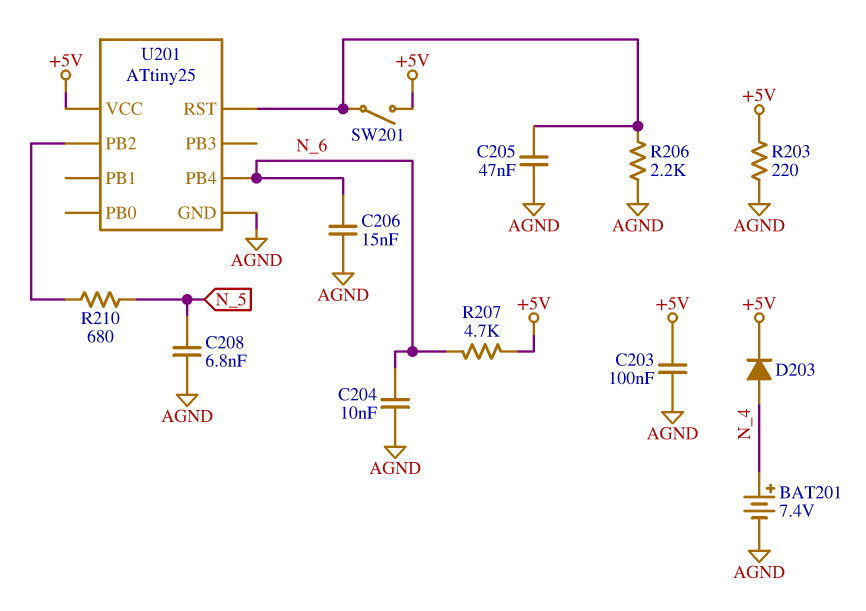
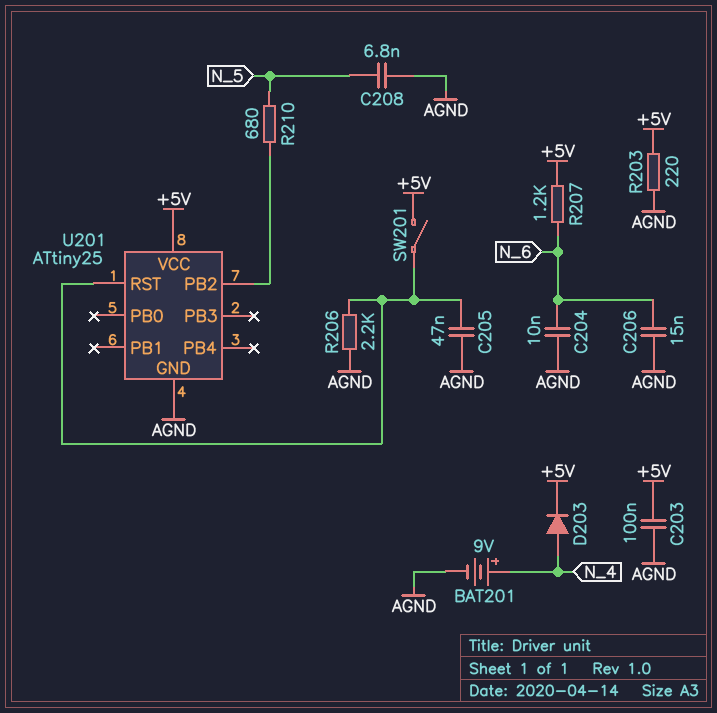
BAT201: 7.4V (plus N_4, minus AGND) -> 9V (plus N_4, minus AGND)
R207: 4.7k (+5V, N_6) -> 1.2k (+5V, N_6)
U201 pin PB4: N_6 -> none

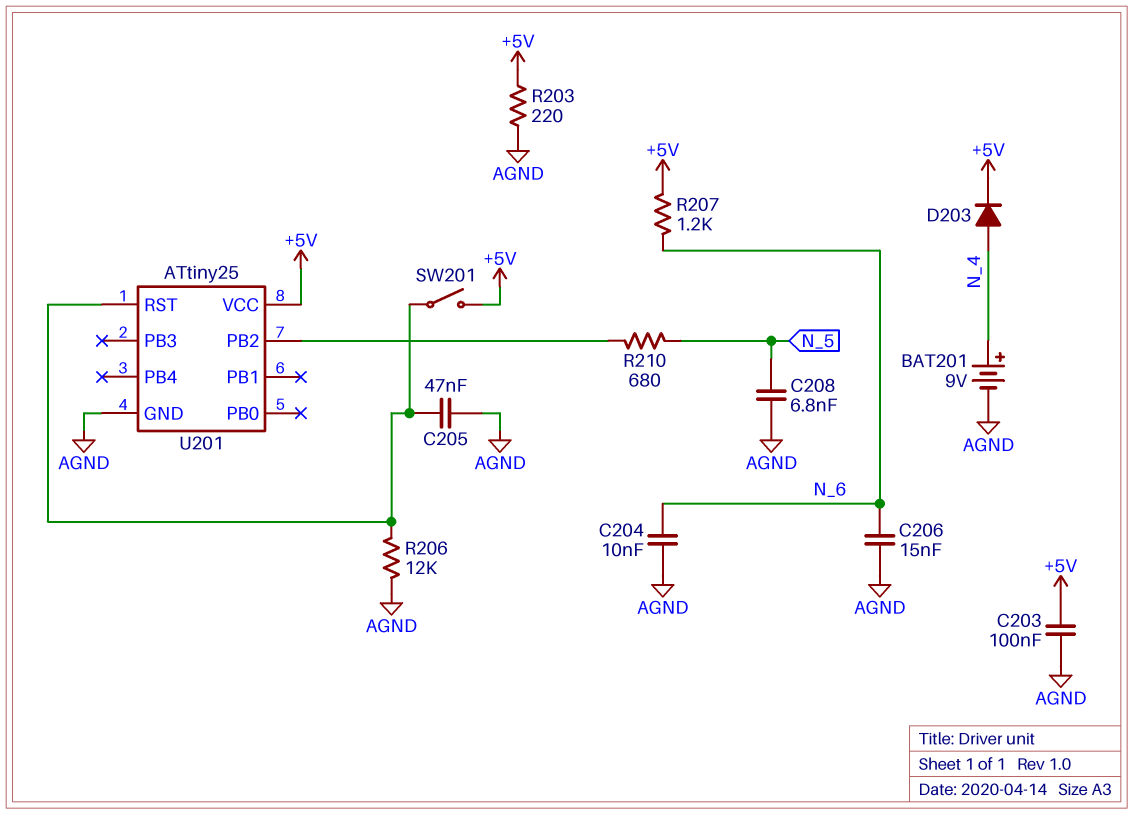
R206: 2.2k (AGND, U201/RST) -> 12k (AGND, U201/RST)

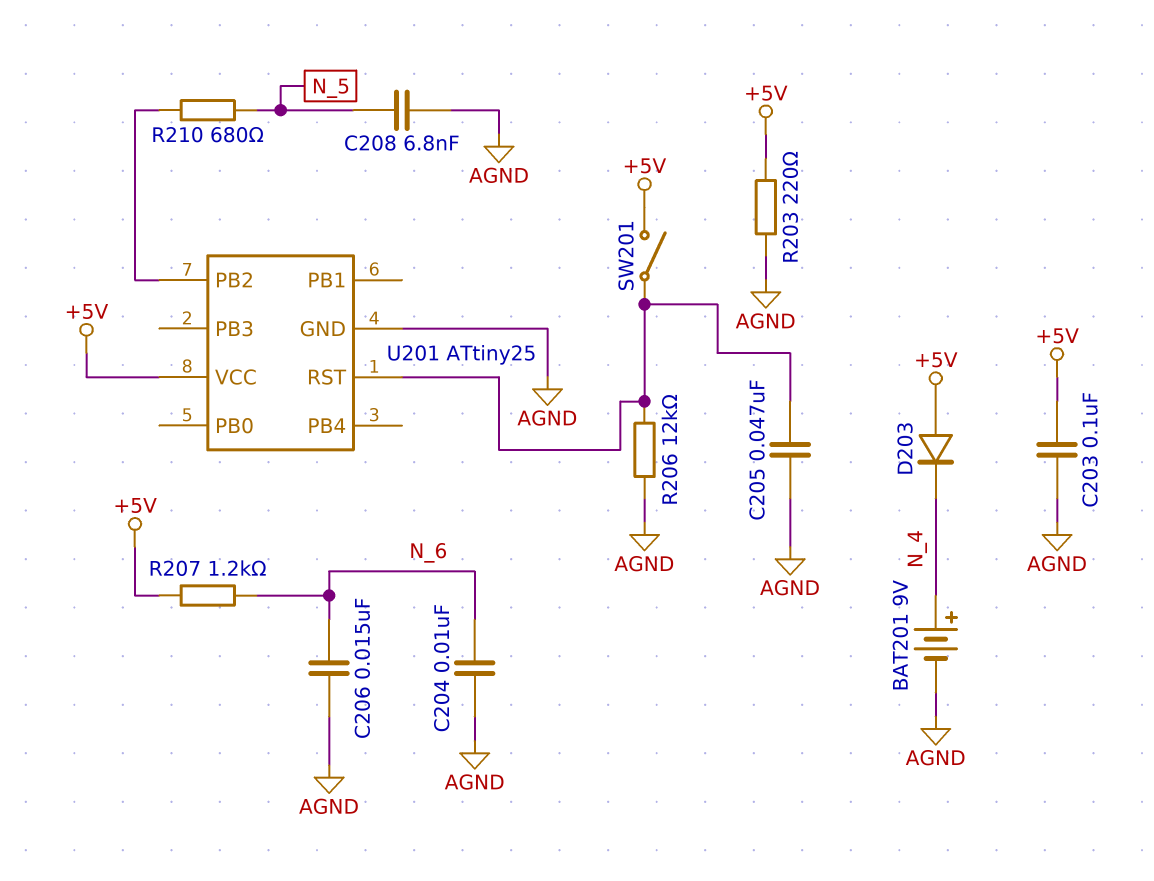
D203: diode (A N_4, K +5V) -> diode (A +5V, K N_4)

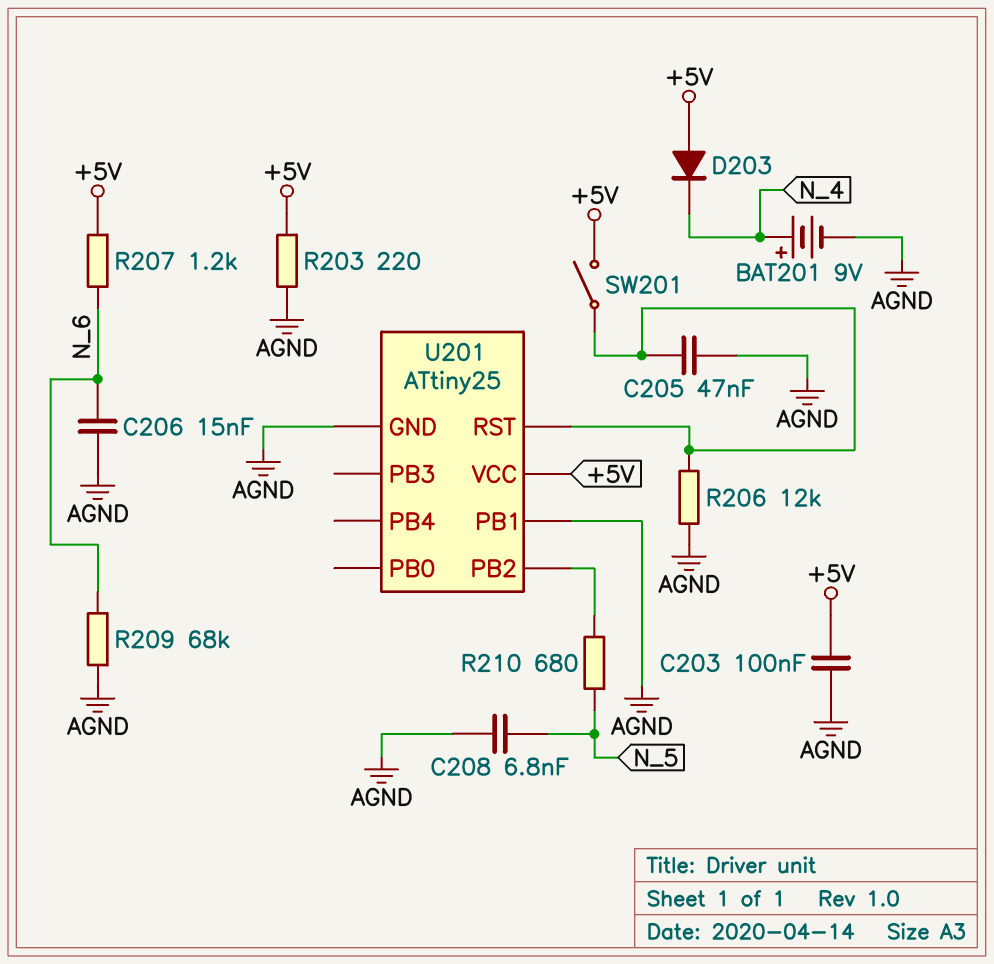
C204: 10nF (AGND, N_6) -> none
R209: none -> 68k (AGND, N_6)
U201 pin PB1: none -> AGND

